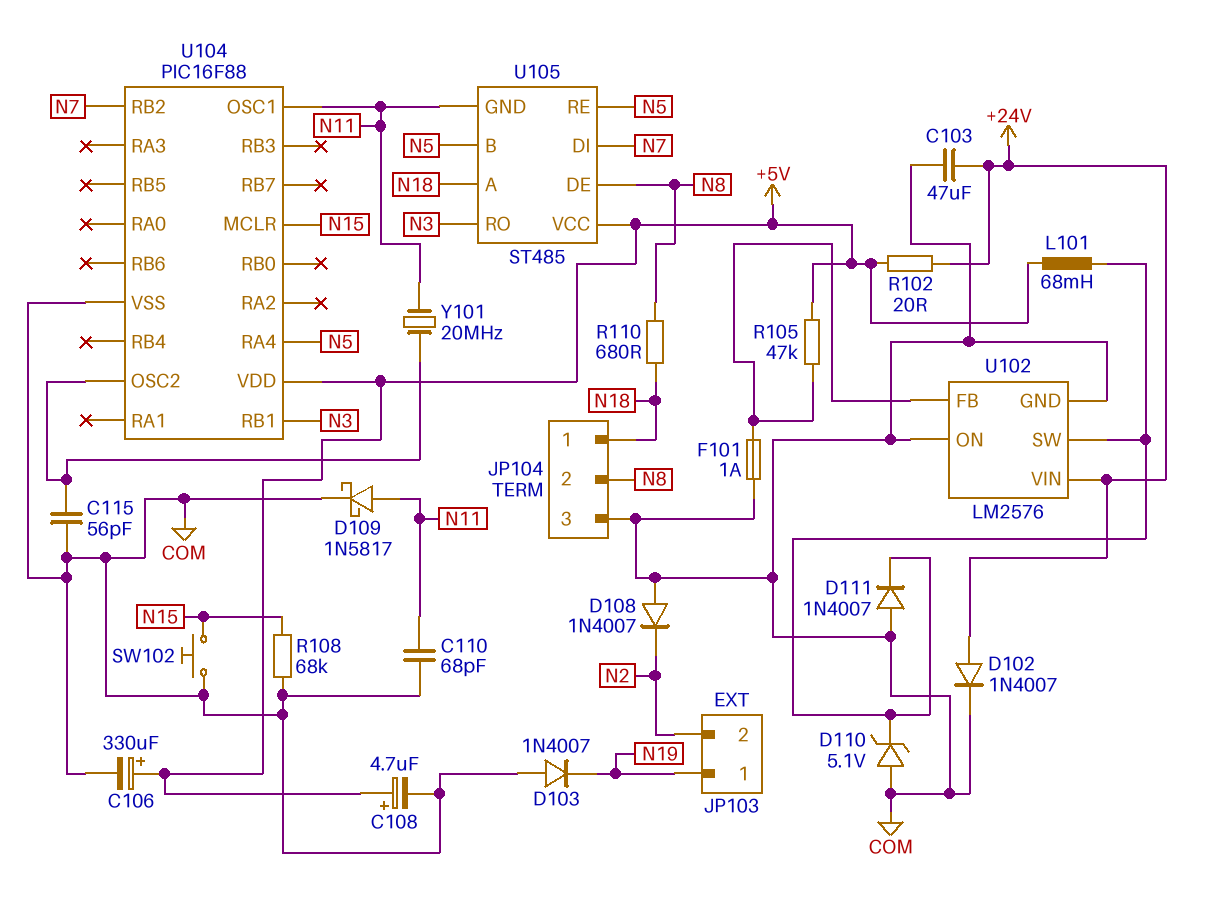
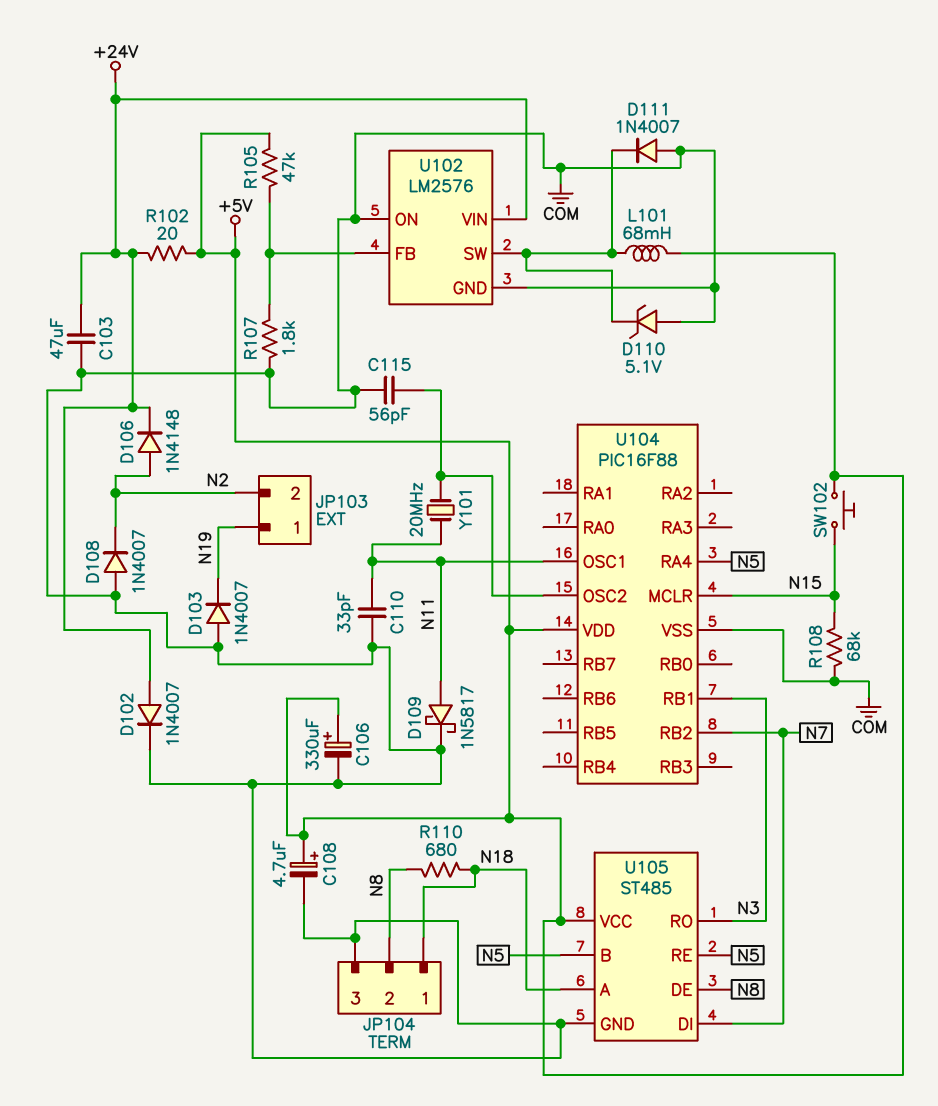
C110: 68pF (COM, N11) -> 33pF (COM, N11)
D106: none -> diode 1N4148 (A N2, K +24V)
F101: 1A (COM, U102/FB) -> none
R107: none -> 1.8k (COM, U102/FB)
SW102: button (COM, N15) -> button (+5V, N15)
U105 pin GND: N11 -> COM

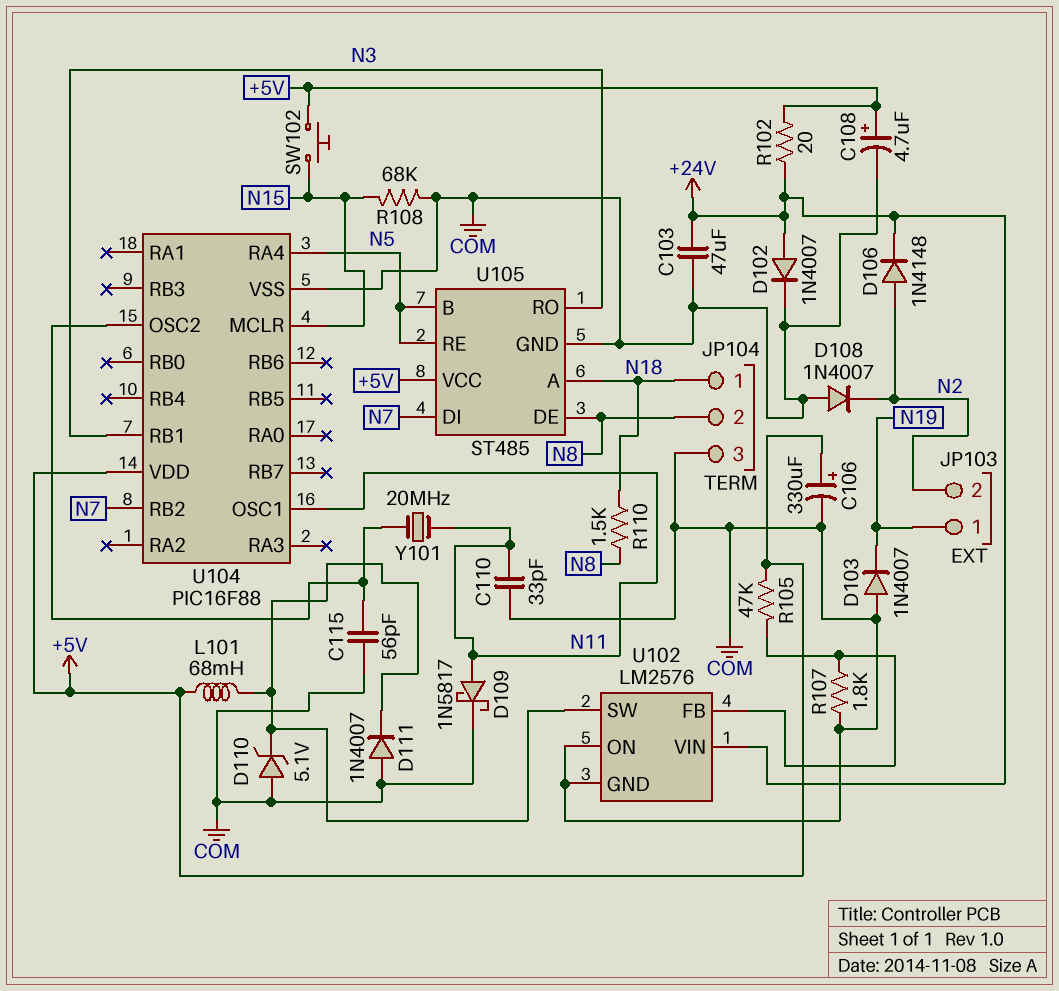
R110: 680 (N8, N18) -> 1.5k (N8, N18)

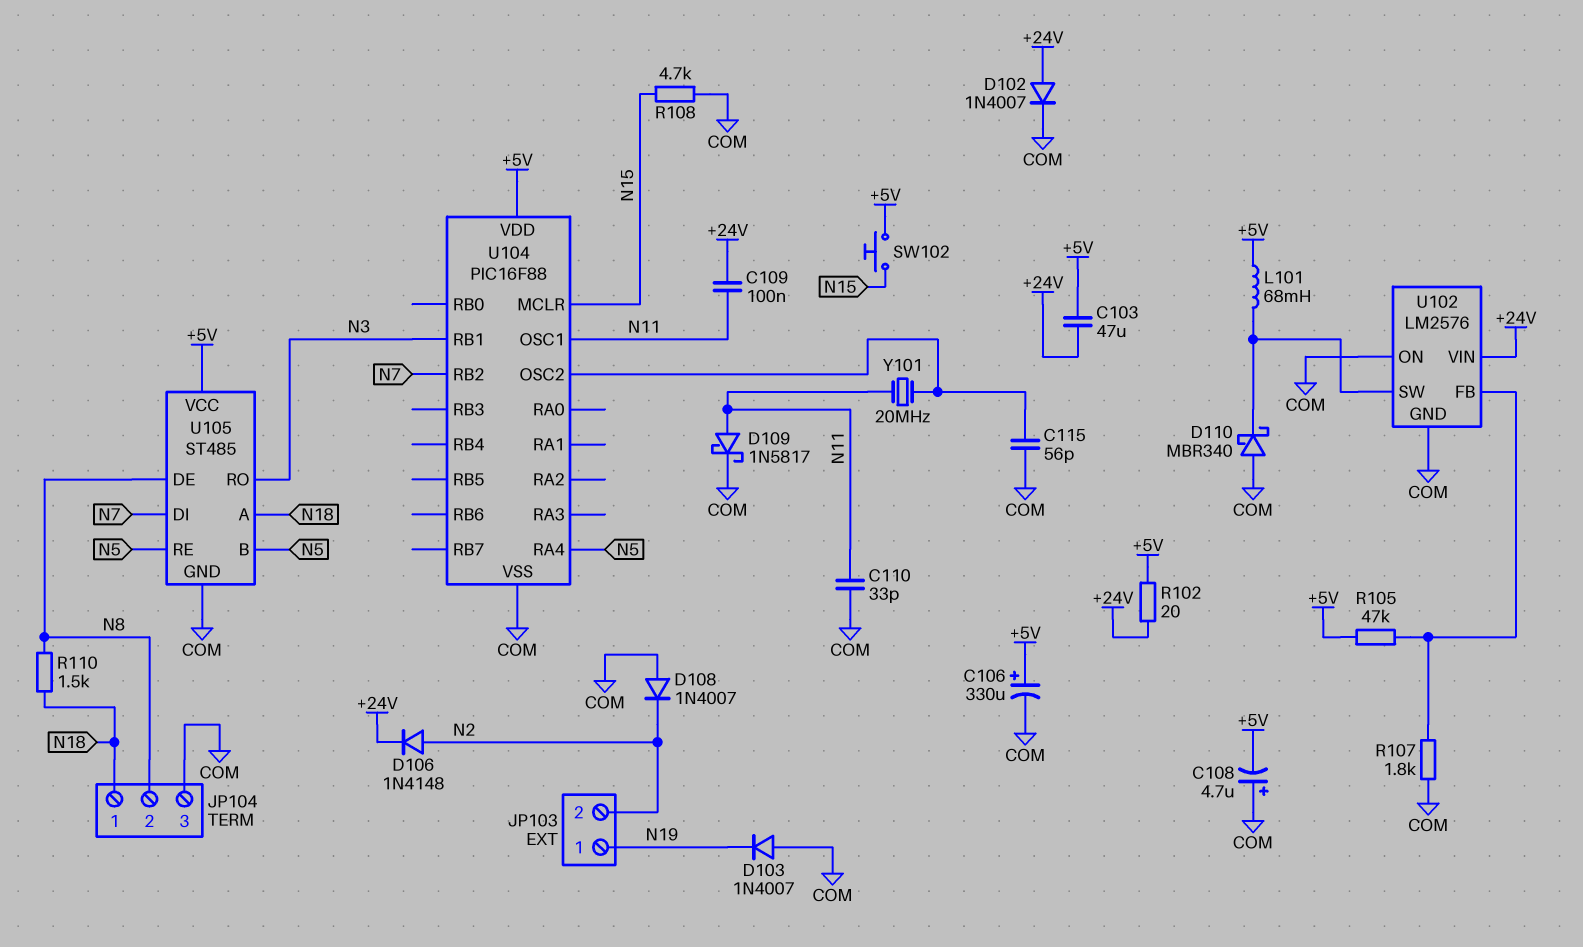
C103: 47uF (+24V, COM) -> 47uF (+5V, +24V)
C108: 4.7uF (plus +5V, minus COM) -> 4.7uF (plus COM, minus +5V)
C109: none -> 100nF (+24V, N11)
D110: zener 5.1V (A COM, K U102/SW) -> schottky MBR340 (A COM, K U102/SW)
D111: diode 1N4007 (A COM, K U102/SW) -> none
R108: 68k (COM, N15) -> 4.7k (COM, N15)

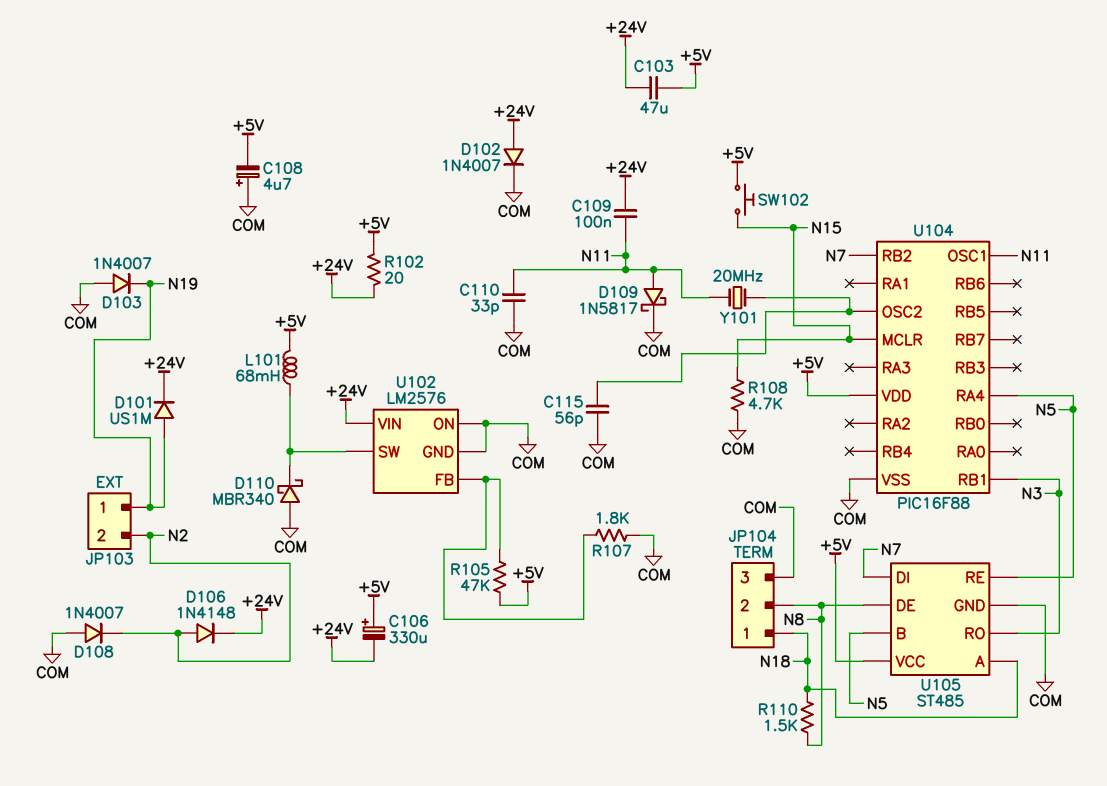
C106: 330uF (plus +5V, minus COM) -> 330uF (plus +5V, minus +24V)
D101: none -> diode US1M (A N19, K +24V)

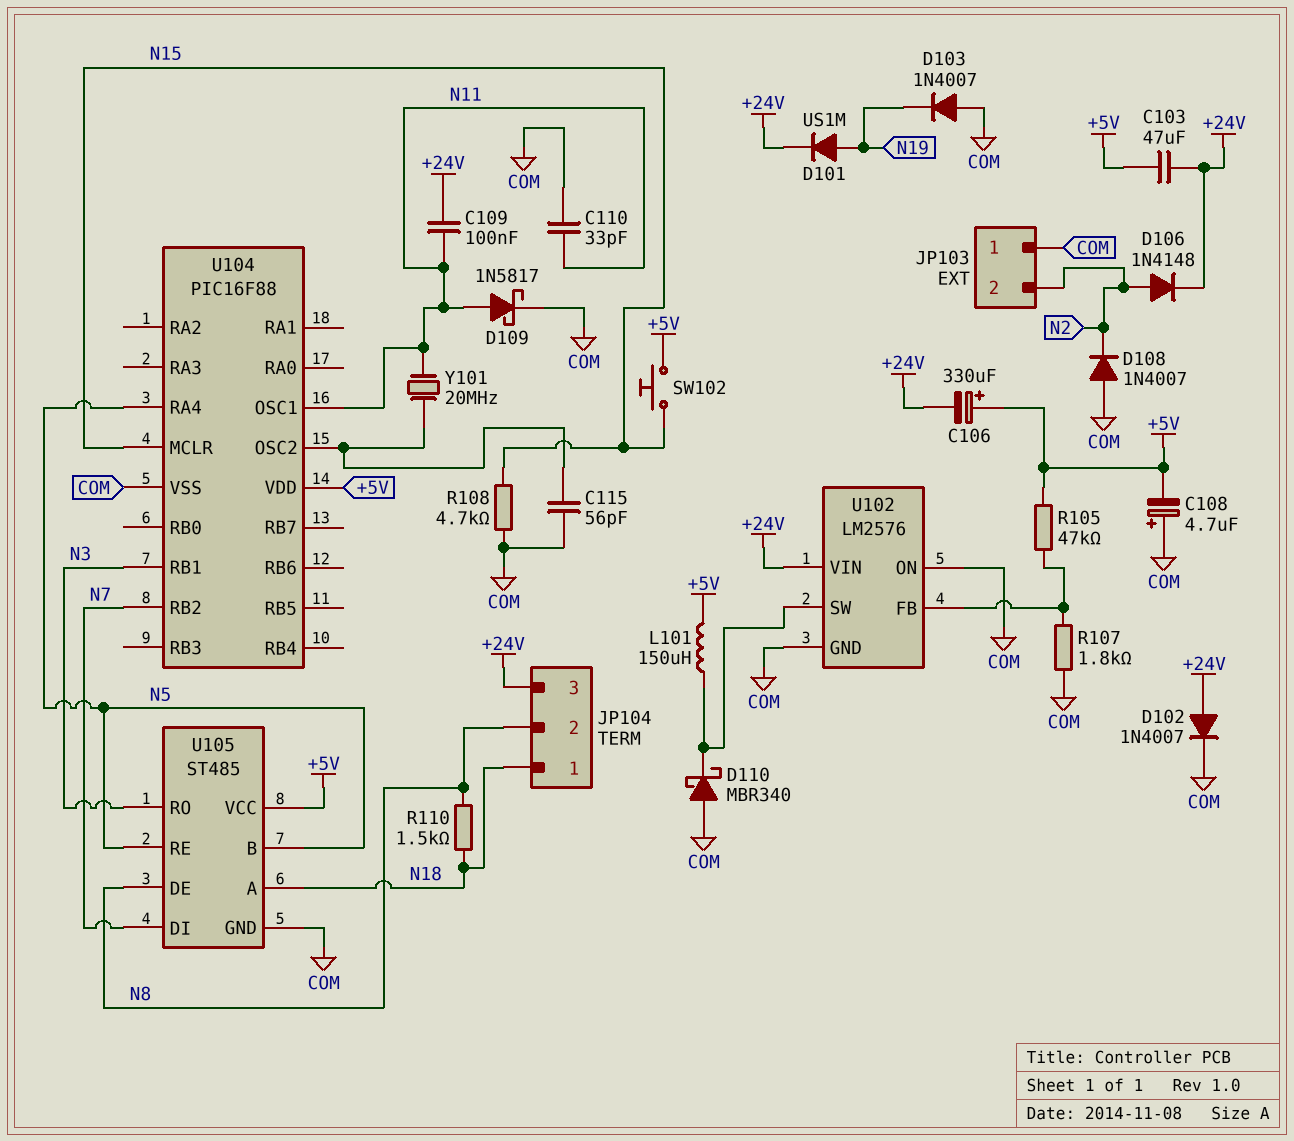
JP103 pin 1: N19 -> COM
JP104 pin 3: COM -> +24V
L101: 68mH (+5V, U102/SW) -> 150uH (+5V, U102/SW)
R102: 20 (+5V, +24V) -> none

